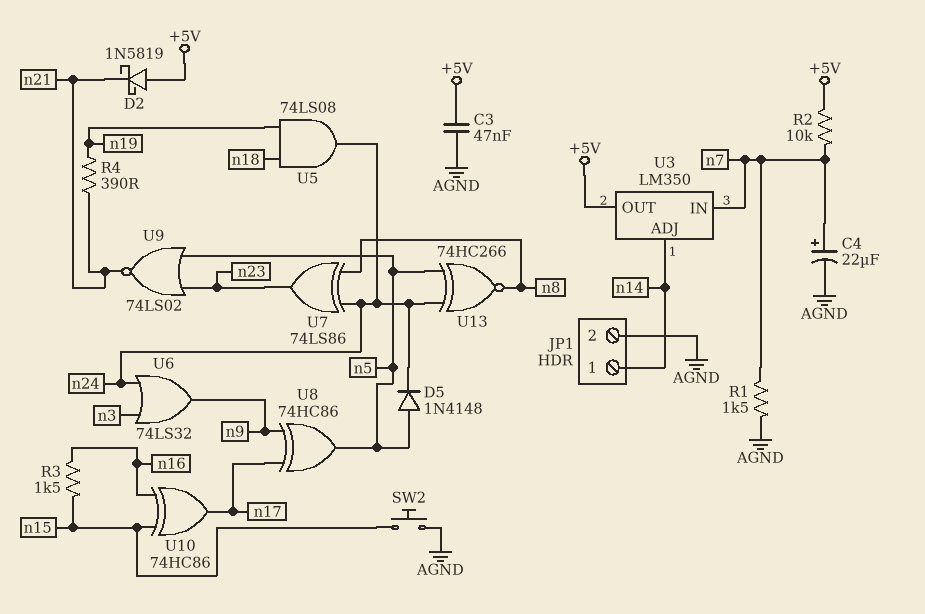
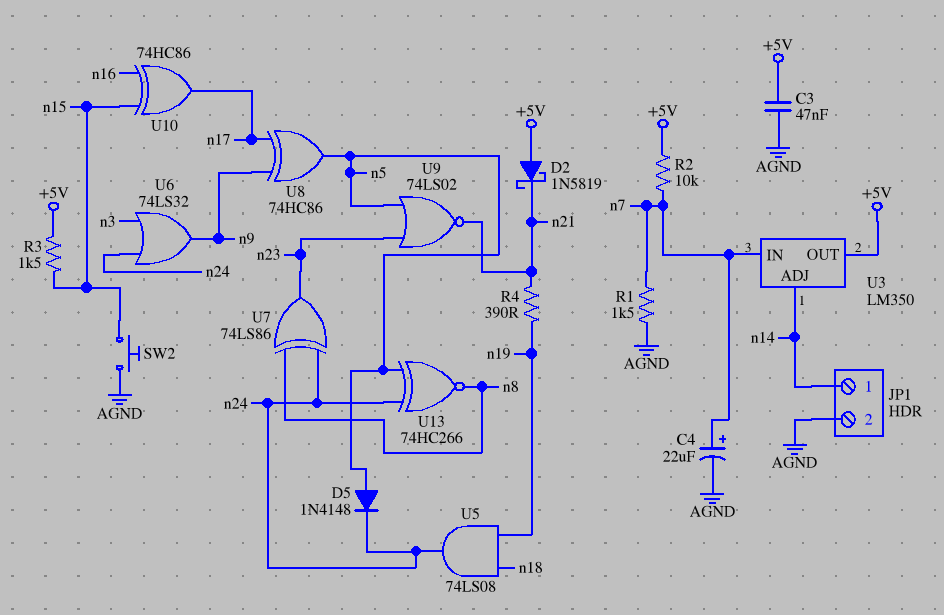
R3: 1.5k (n15, n16) -> 1.5k (+5V, n15)

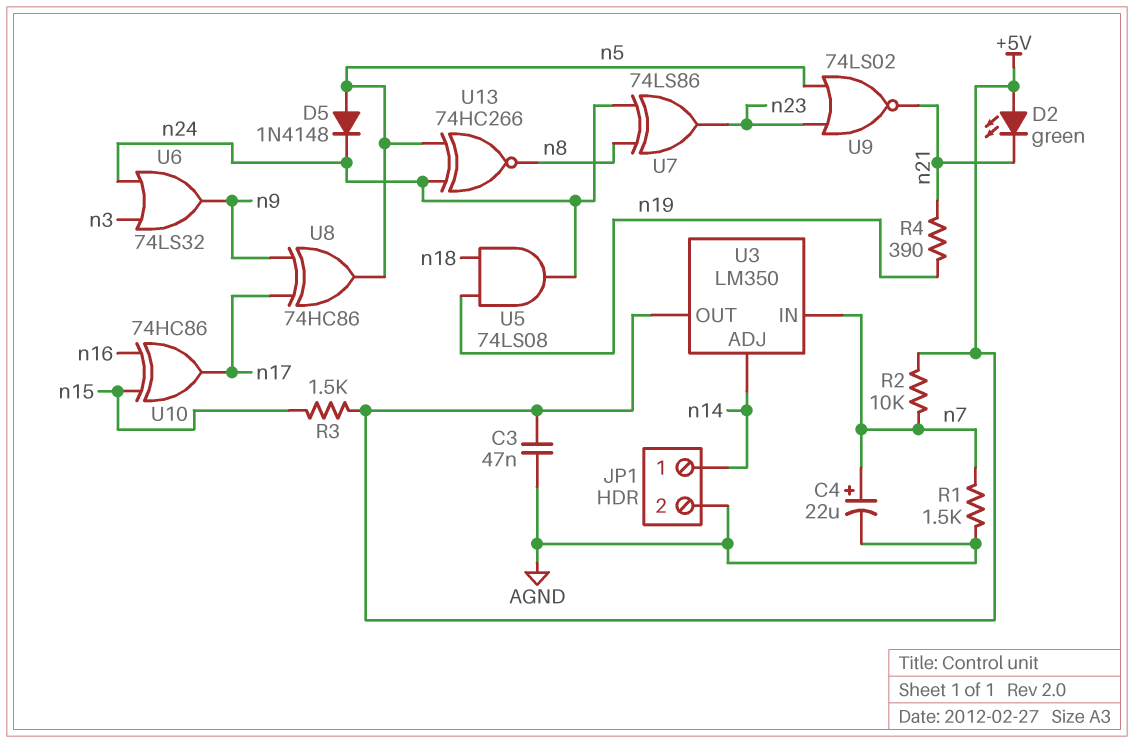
D2: schottky 1N5819 (A +5V, K n21) -> LED green (A +5V, K n21)
SW2: button (AGND, n15) -> none

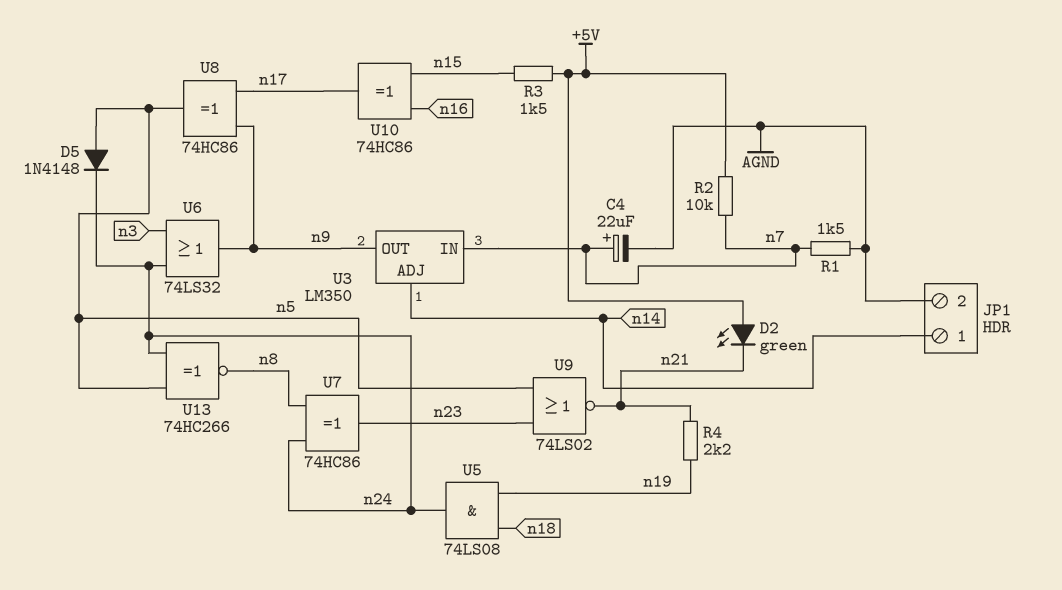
C3: 47nF (+5V, AGND) -> none
R4: 390 (n19, n21) -> 2.2k (n19, n21)
U3 pin OUT: +5V -> n9
U7: XOR 74LS86 (in n8, in n24, out n23) -> XOR 74HC86 (in n8, in n24, out n23)

